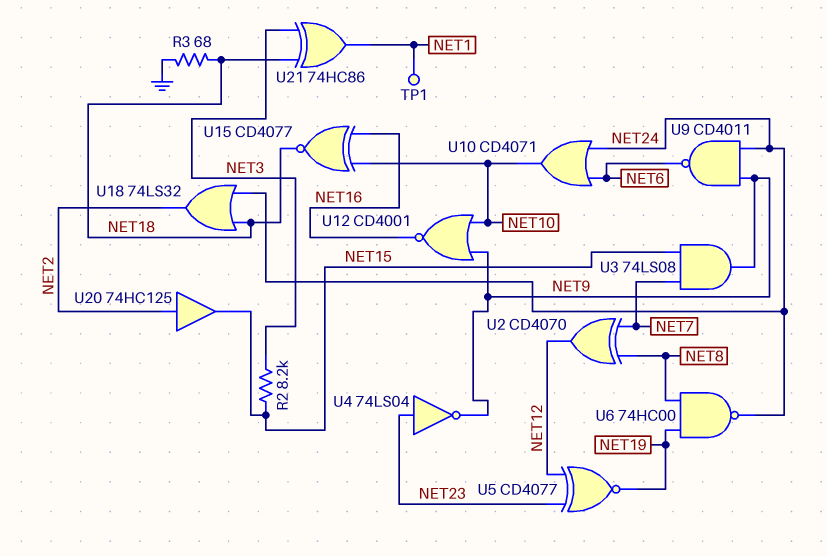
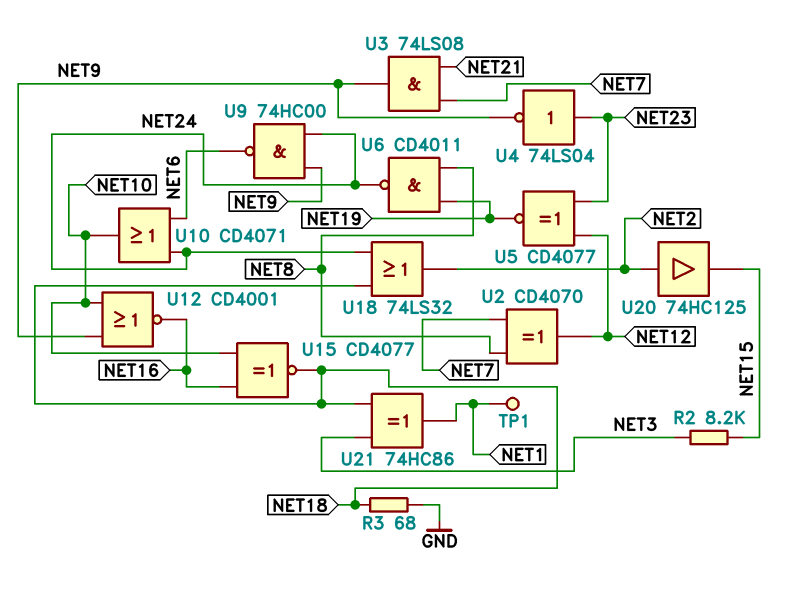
U3: AND 74LS08 (in NET7, in NET15, out NET9) -> AND 74LS08 (in NET7, in NET21, out NET9)
U6: NAND 74HC00 (in NET8, in NET19, out NET24) -> NAND CD4011 (in NET8, in NET19, out NET24)
U9: NAND CD4011 (in NET9, in NET24, out NET6) -> NAND 74HC00 (in NET9, in NET24, out NET6)

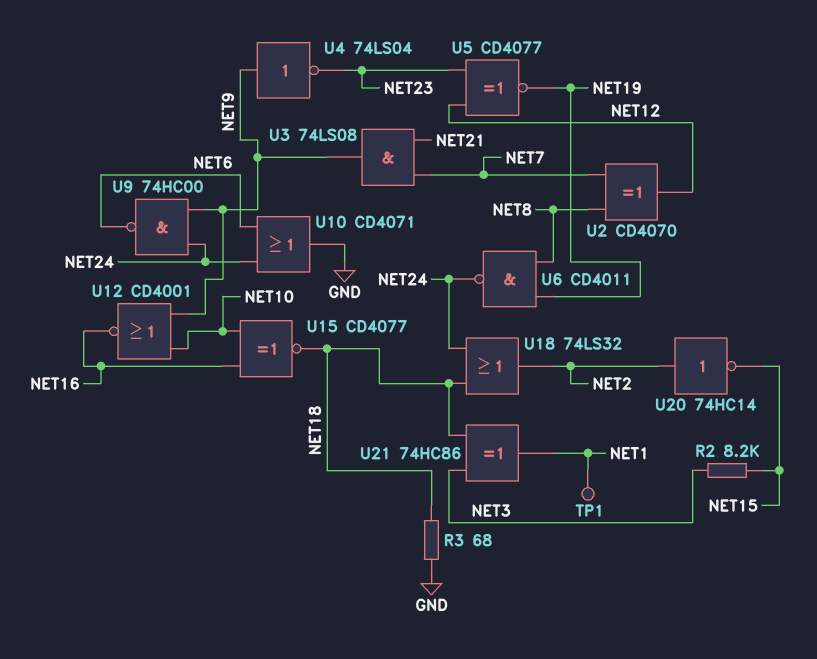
U4: NOT 74LS04 (in NET23, out NET9) -> NOT 74LS04 (in NET9, out NET23)
U10: OR CD4071 (in NET6, in NET24, out NET10) -> OR CD4071 (in NET6, in NET24, out GND)
U20: buffer 74HC125 (in NET2, out NET15) -> NOT 74HC14 (in NET2, out NET15)

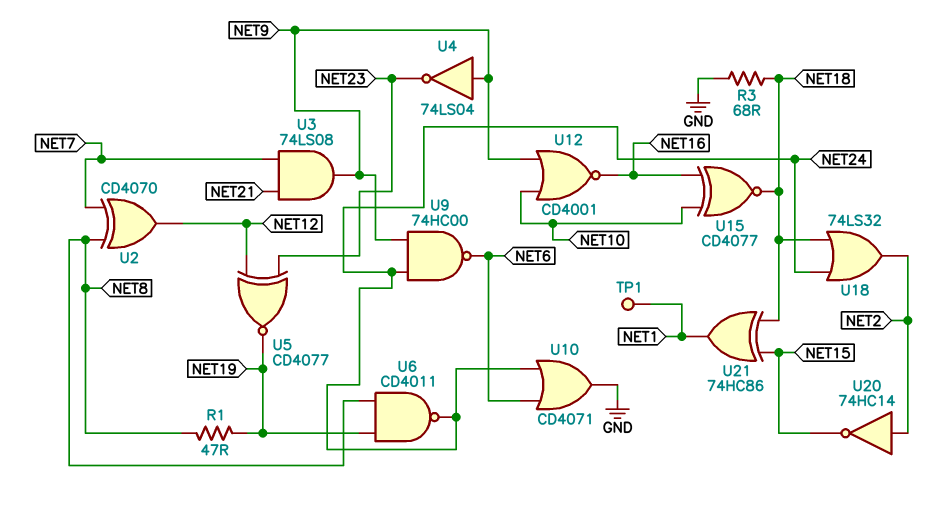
R1: none -> 47 (NET8, NET19)
R2: 8.2k (NET3, NET15) -> none
U21: XOR 74HC86 (in NET3, in NET18, out NET1) -> XOR 74HC86 (in NET15, in NET18, out NET1)

